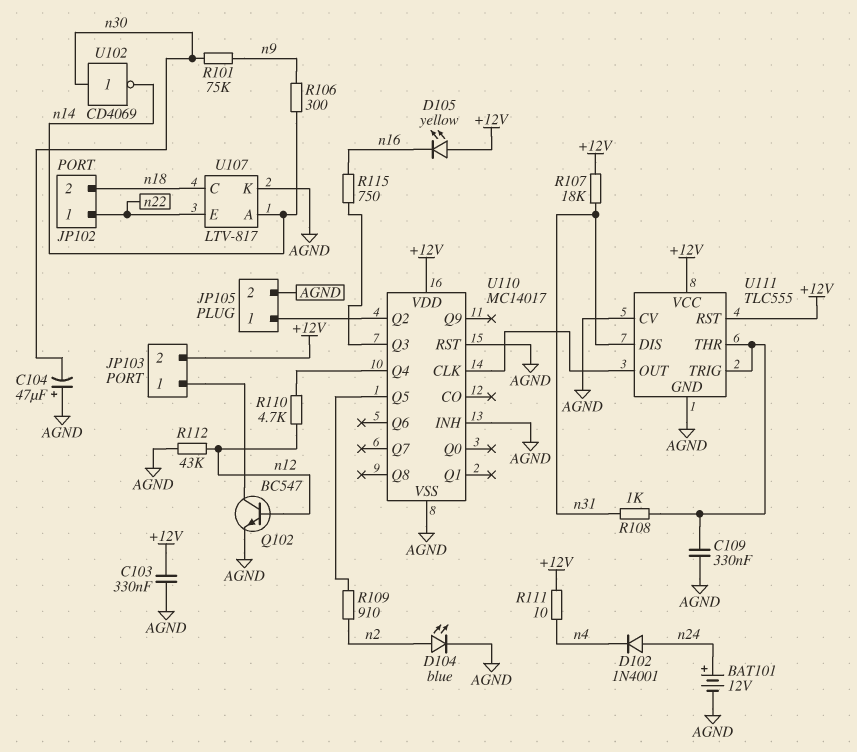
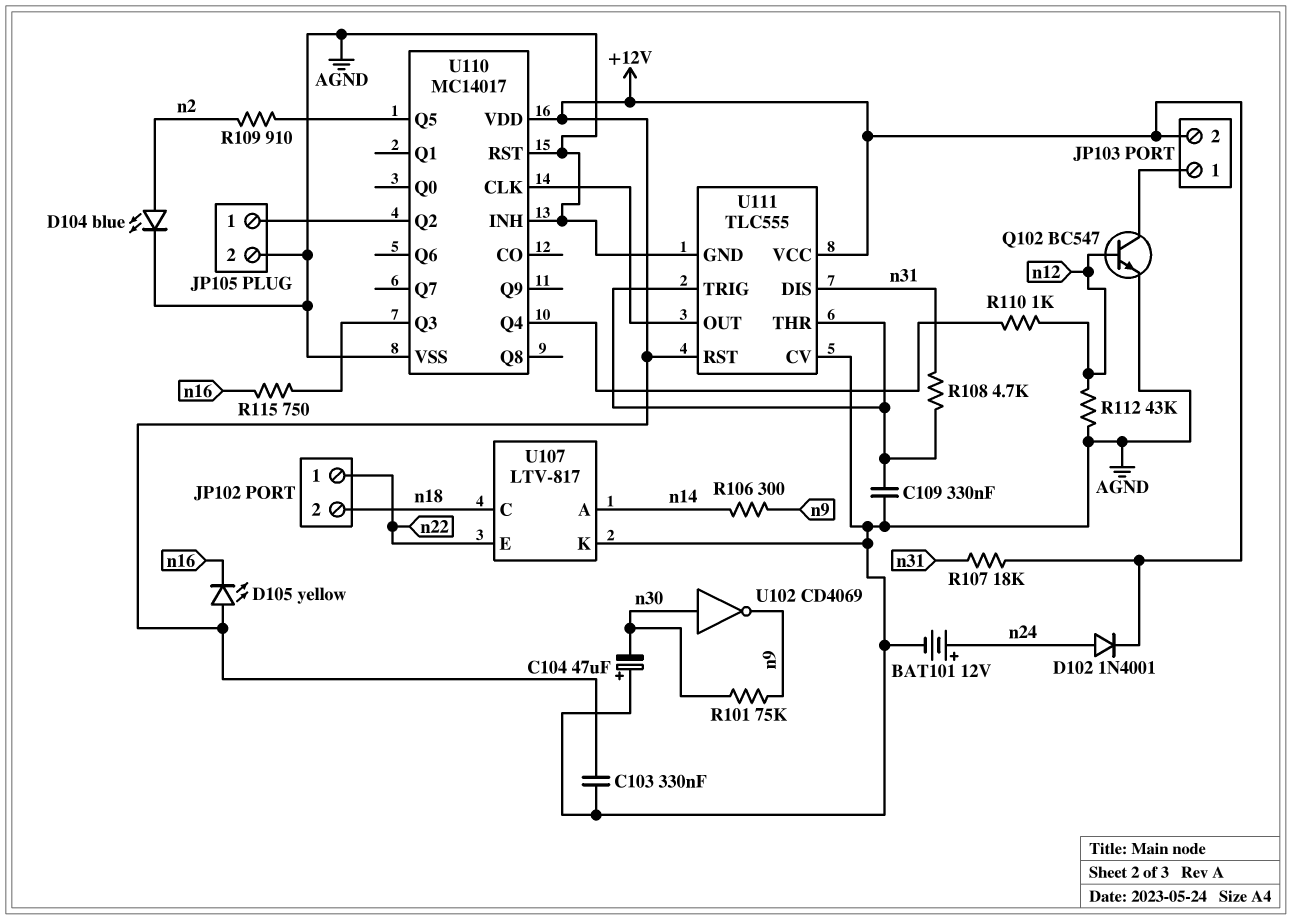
D102: diode 1N4001 (A n24, K n4) -> diode 1N4001 (A n24, K +12V)
R108: 1k (U111/THR, n31) -> 4.7k (U111/THR, n31)
R110: 4.7k (U110/Q4, n12) -> 1k (U110/Q4, n12)
R111: 10 (+12V, n4) -> none
U102: NOT CD4069 (in n30, out n14) -> NOT CD4069 (in n30, out n9)

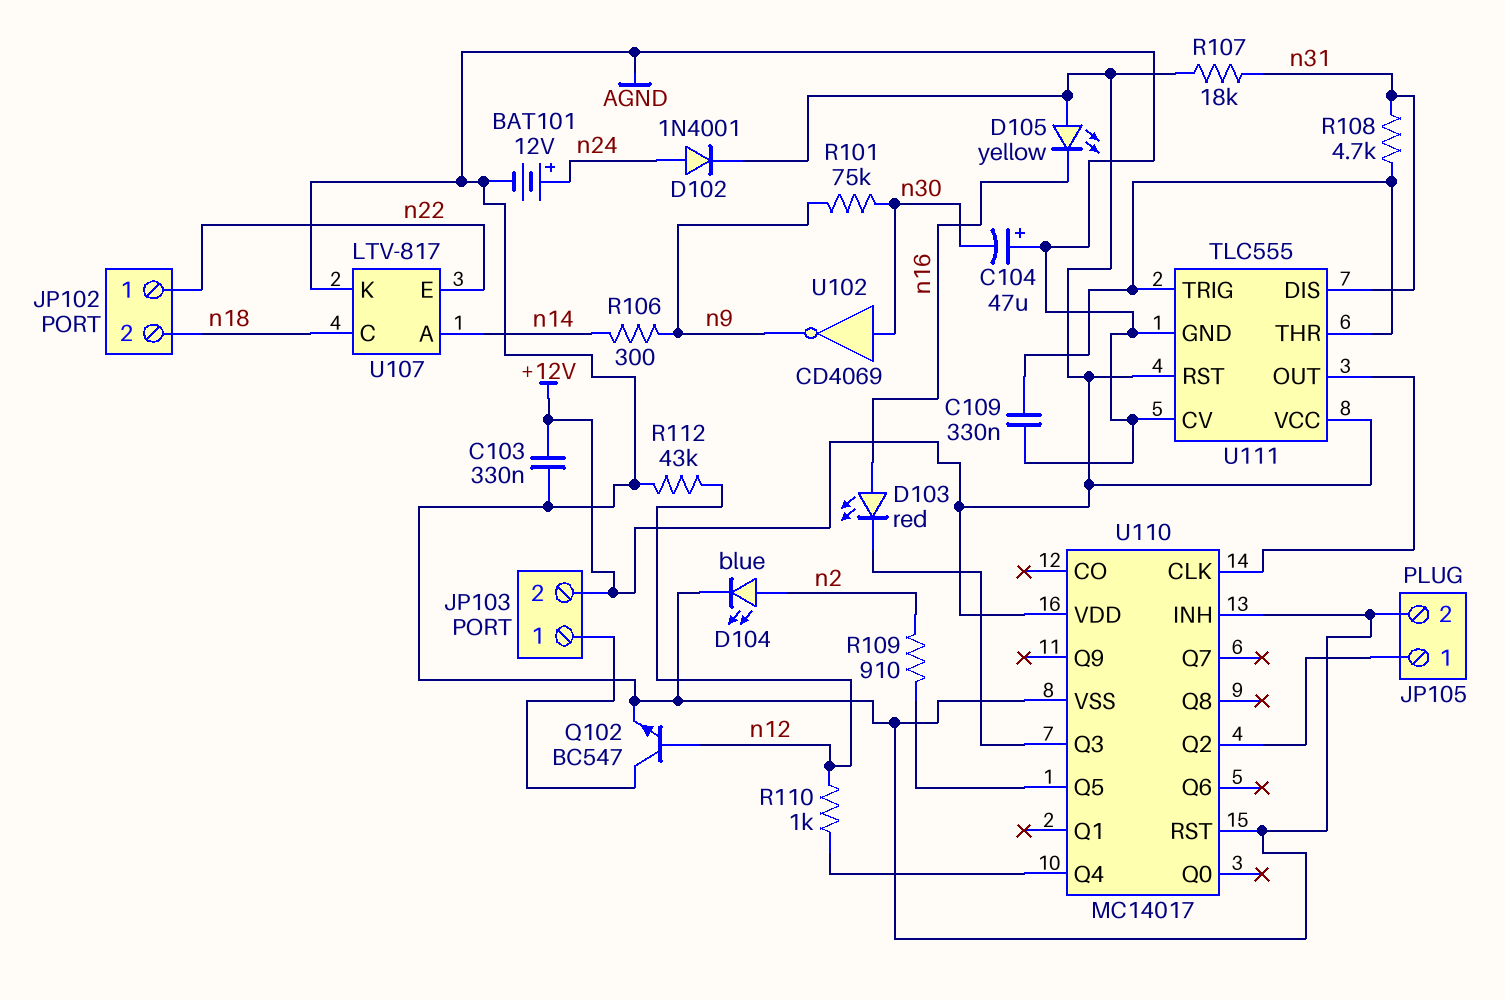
D103: none -> LED red (A n16, K U110/Q3)
R115: 750 (U110/Q3, n16) -> none

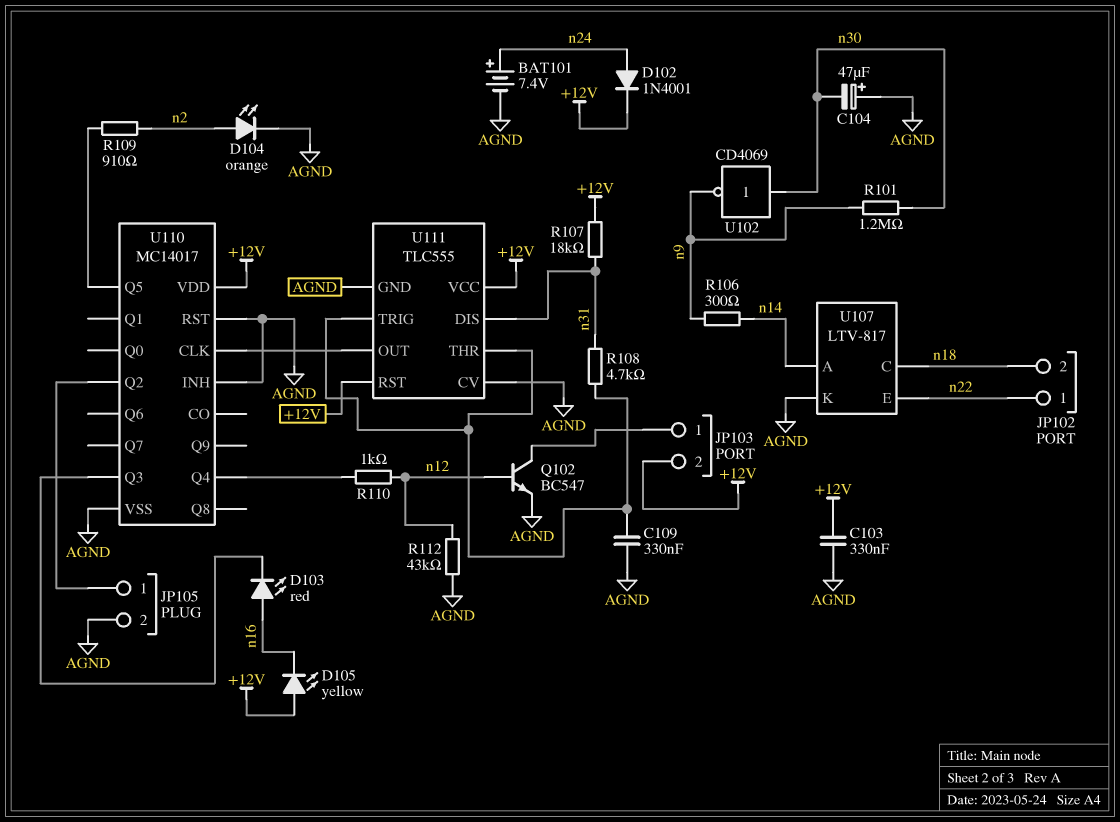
BAT101: 12V (plus n24, minus AGND) -> 7.4V (plus n24, minus AGND)
D104: LED blue (A n2, K AGND) -> LED orange (A n2, K AGND)
R101: 75k (n9, n30) -> 1.2M (n9, n30)

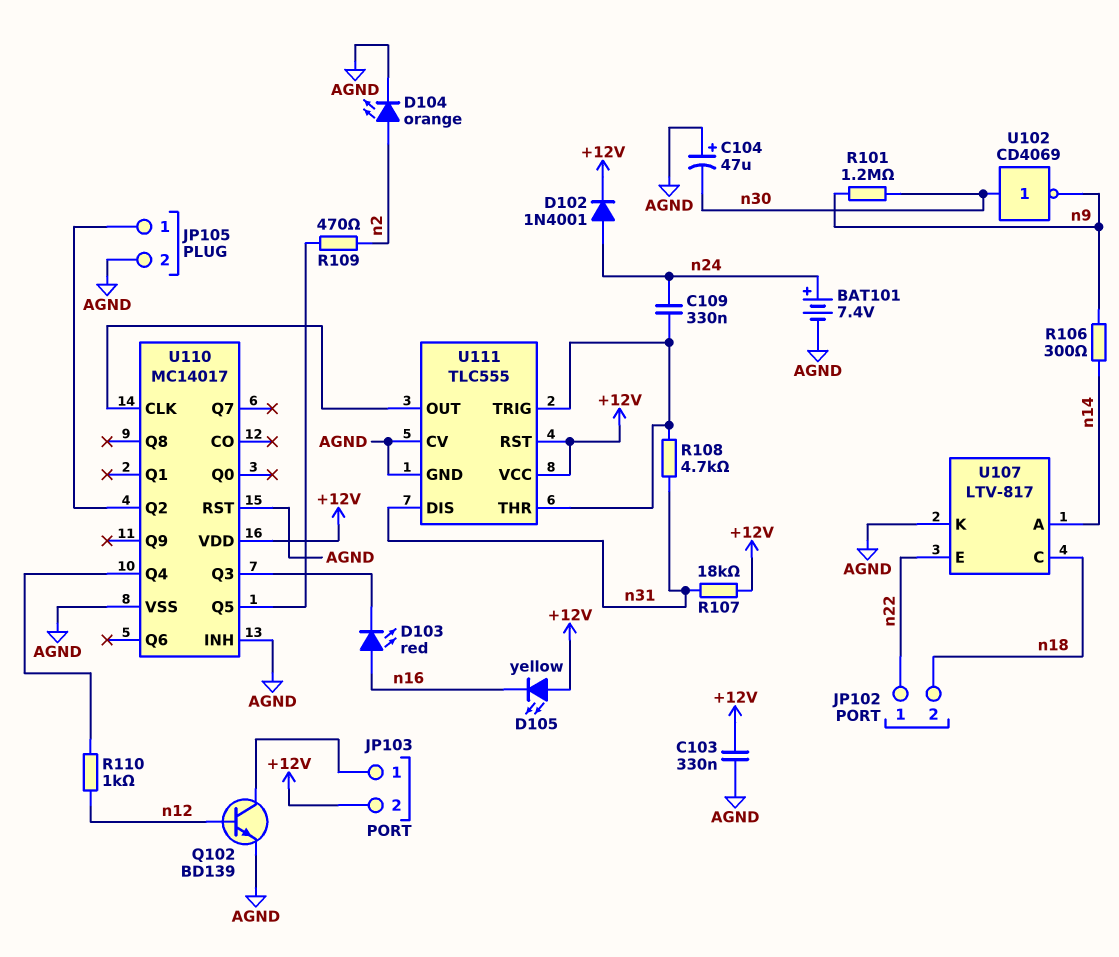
C109: 330nF (AGND, U111/THR) -> 330nF (U111/THR, n24)
Q102: NPN BC547 (B n12, C JP103/1, E AGND) -> NPN BD139 (B n12, C JP103/1, E AGND)
R109: 910 (U110/Q5, n2) -> 470 (U110/Q5, n2)
R112: 43k (AGND, n12) -> none

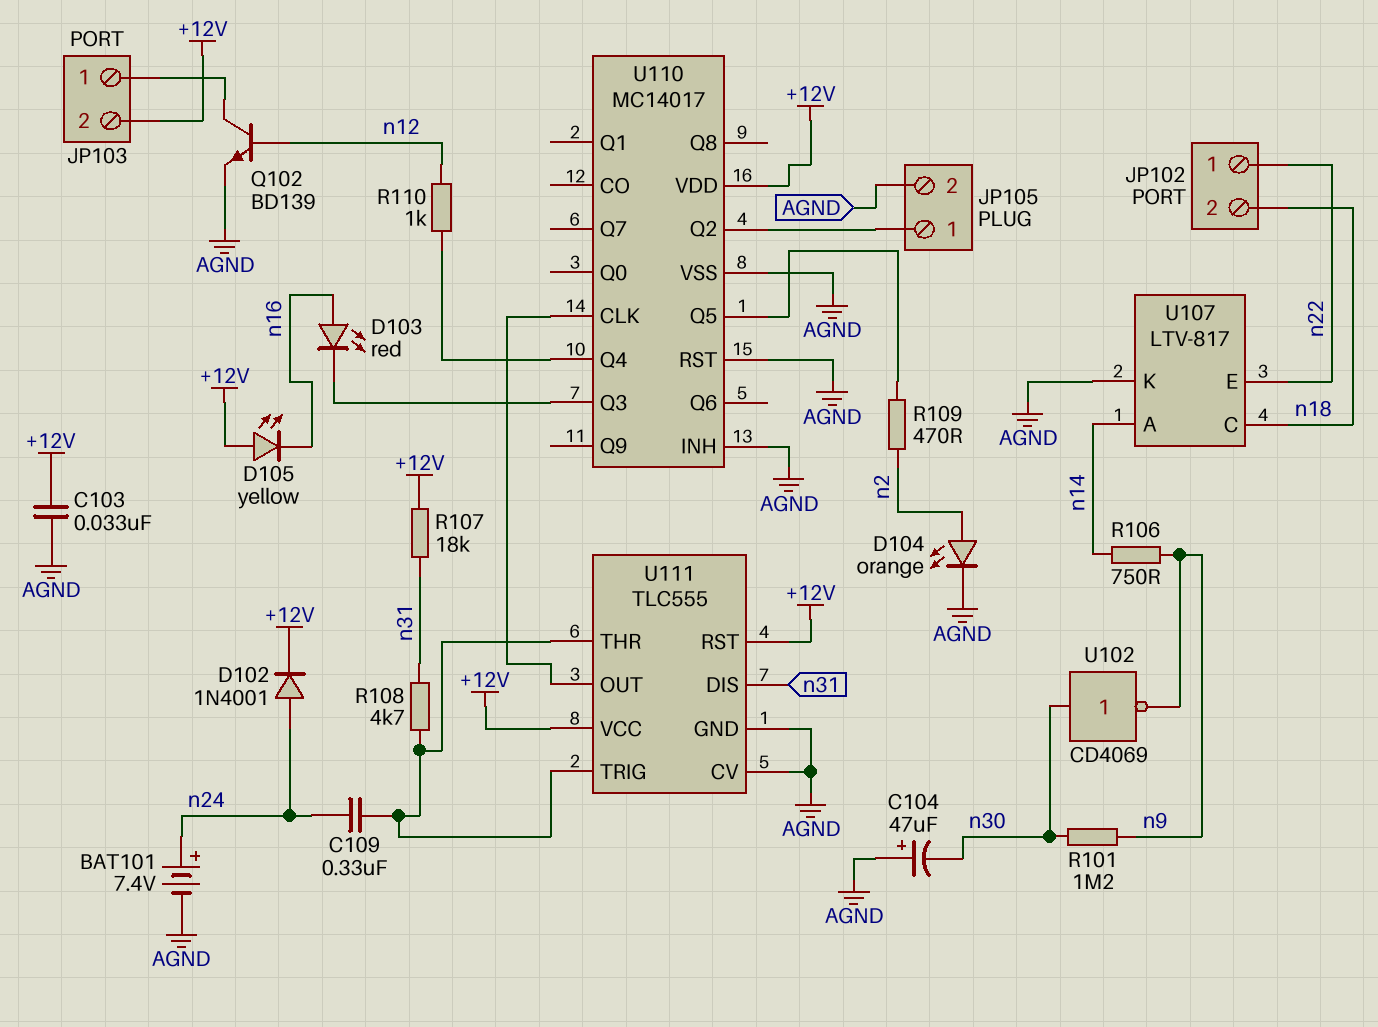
C103: 330nF (+12V, AGND) -> 33nF (+12V, AGND)
R106: 300 (n9, n14) -> 750 (n9, n14)

